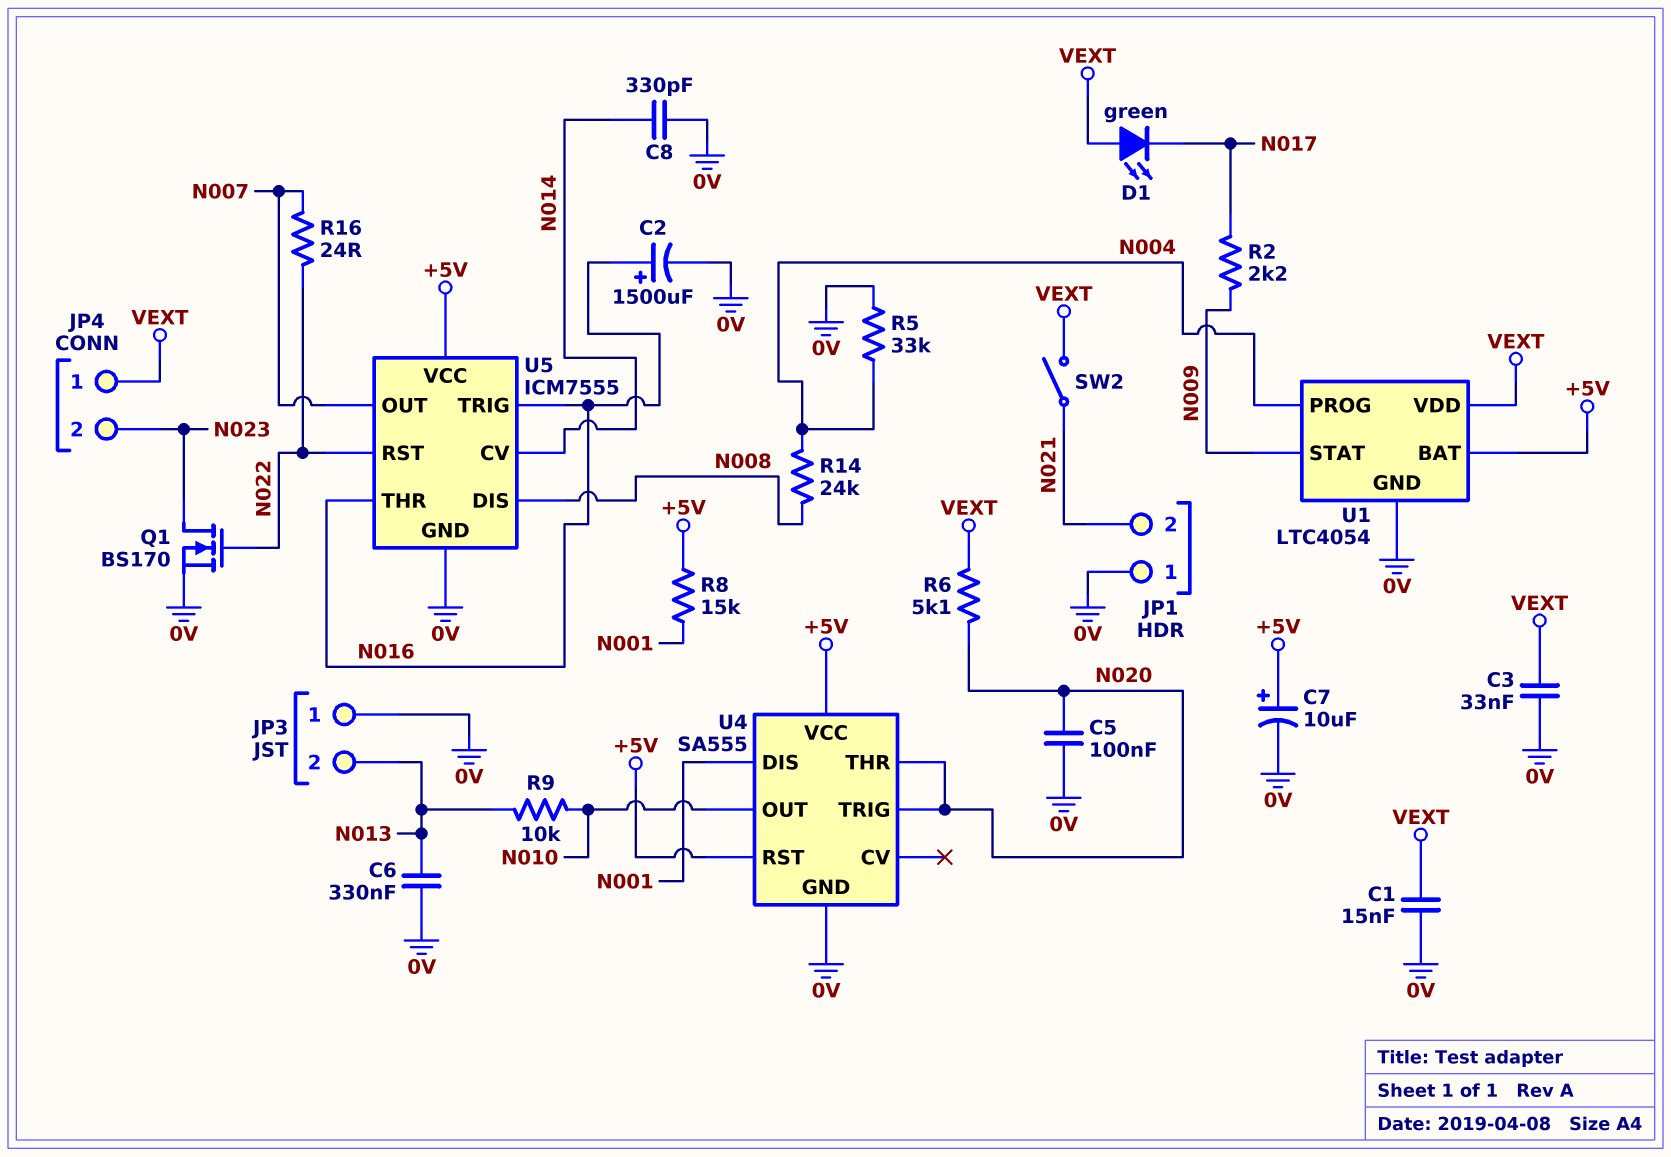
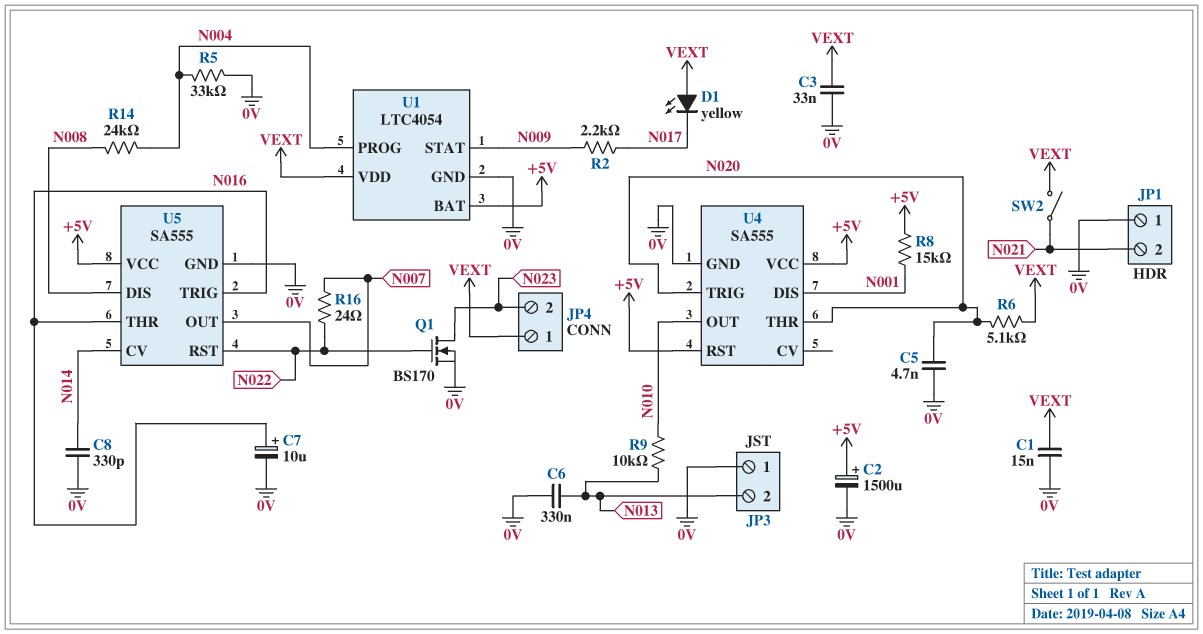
C2: 1500uF (plus N016, minus 0V) -> 1500uF (plus +5V, minus 0V)
C5: 100nF (0V, N020) -> 4.7nF (0V, N020)
C7: 10uF (plus +5V, minus 0V) -> 10uF (plus N016, minus 0V)
D1: LED green (A VEXT, K N017) -> LED yellow (A VEXT, K N017)
U5: ICM7555 -> SA555

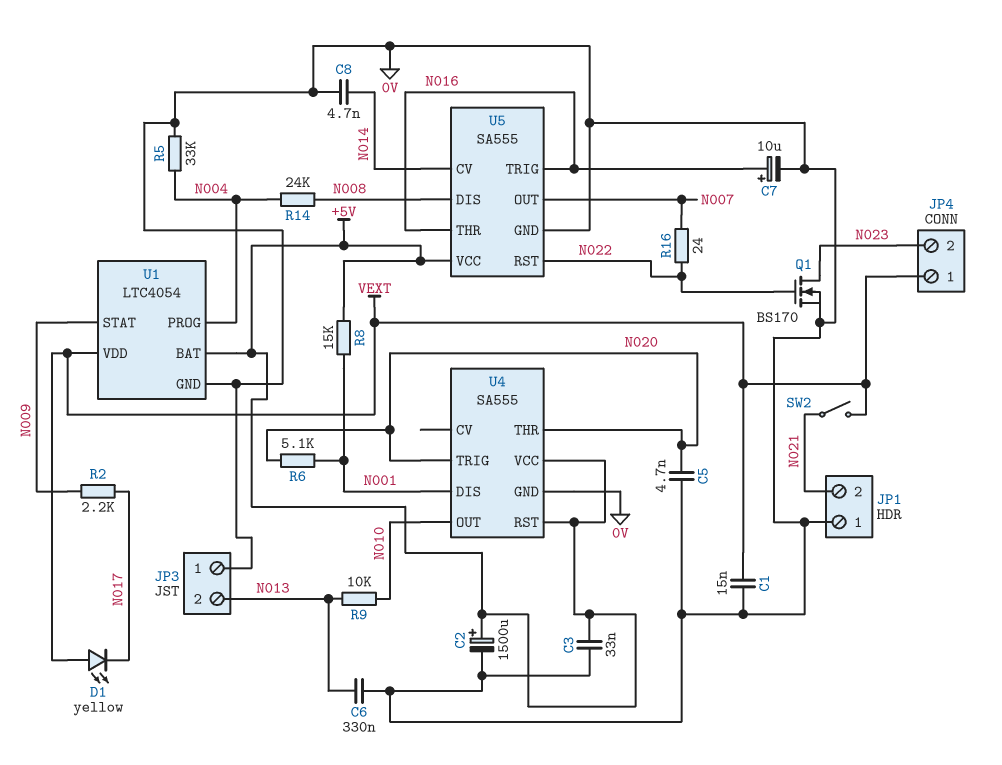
C3: 33nF (0V, VEXT) -> 33nF (+5V, 0V)
C8: 330pF (0V, N014) -> 4.7nF (0V, N014)
R6: 5.1k (N020, VEXT) -> 5.1k (N001, N020)

